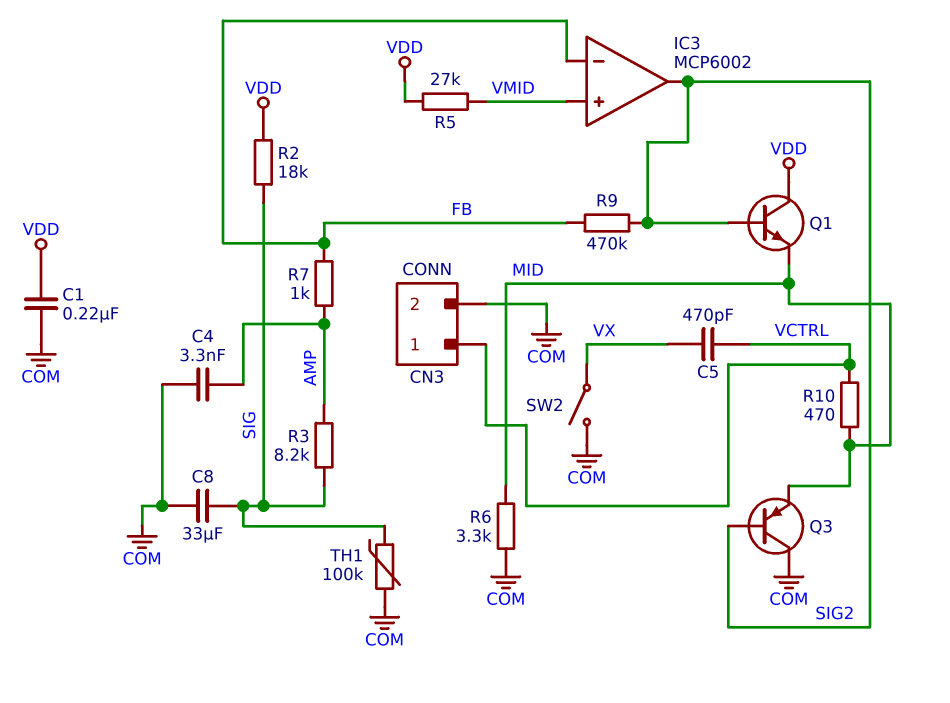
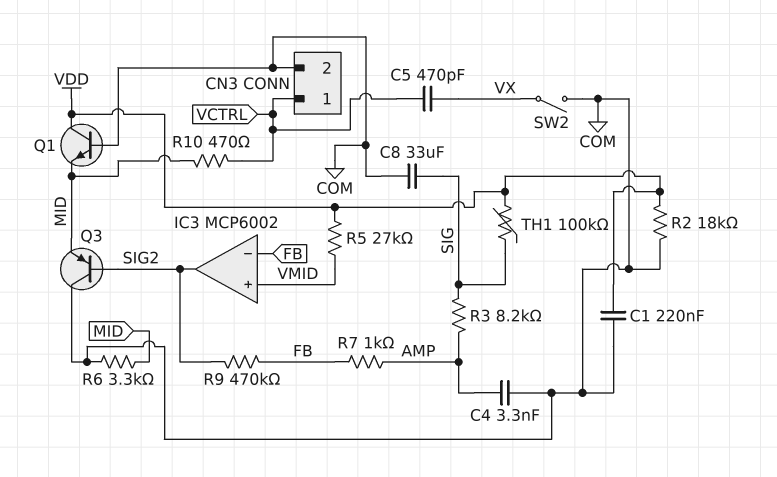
Q1: NPN (B SIG2, C VDD, E MID) -> NPN (B COM, C VDD, E MID)
R2: 18k (SIG, VDD) -> 18k (COM, VDD)
TH1: 100k (COM, SIG) -> 100k (SIG, VDD)

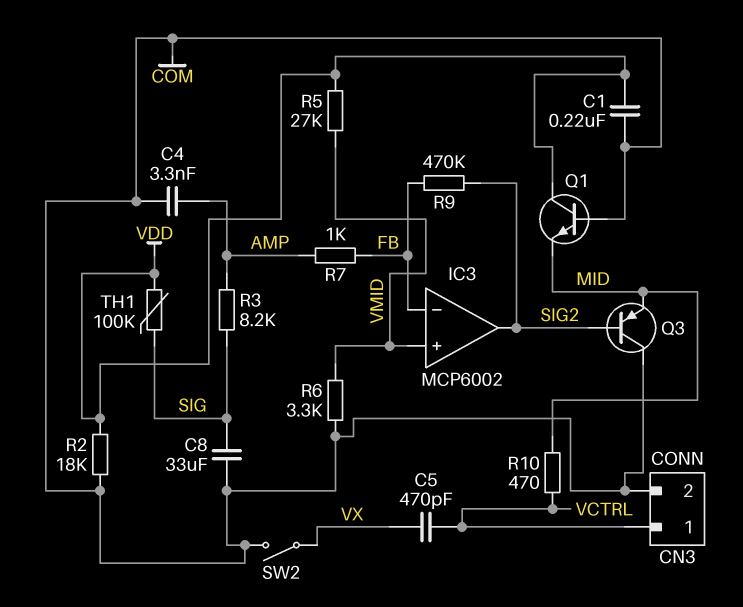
R6: 3.3k (COM, MID) -> 3.3k (COM, VMID)

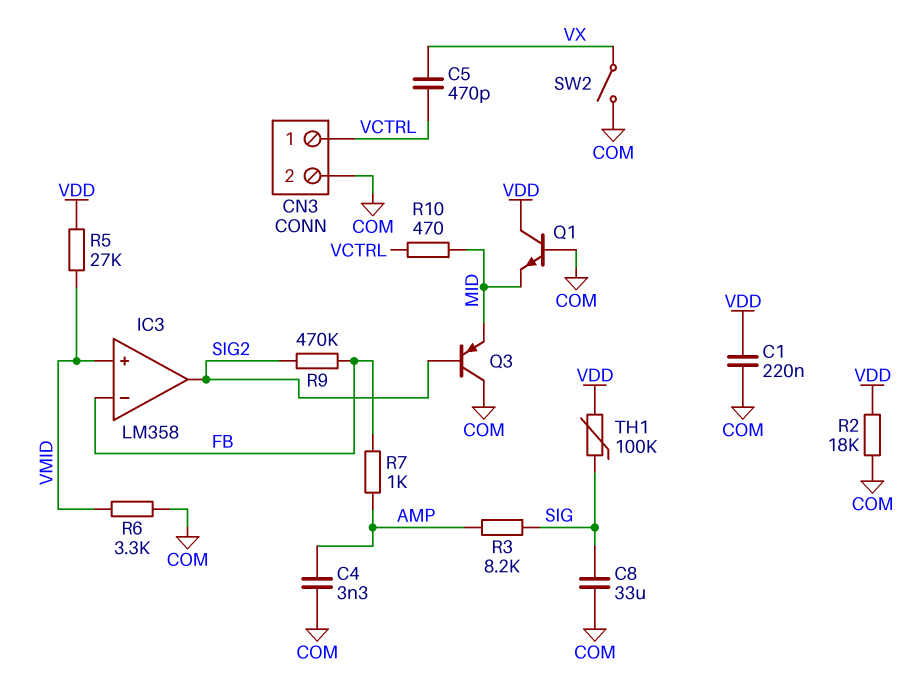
IC3: MCP6002 -> LM358

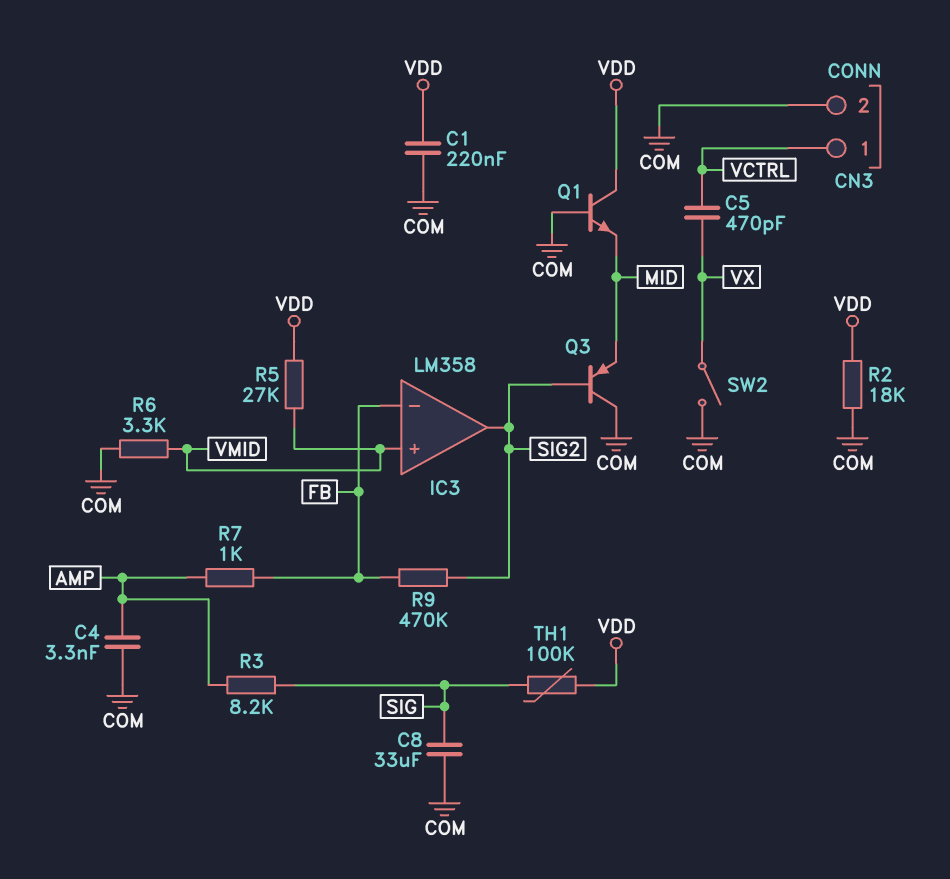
R10: 470 (MID, VCTRL) -> none

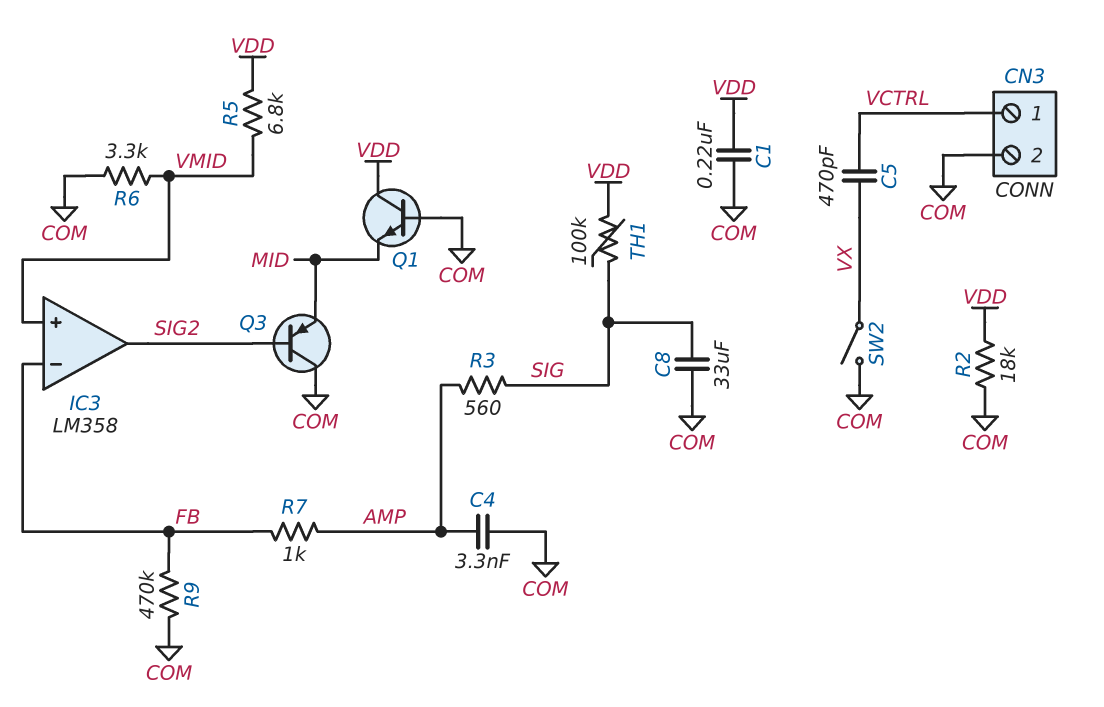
R3: 8.2k (AMP, SIG) -> 560 (AMP, SIG)
R5: 27k (VDD, VMID) -> 6.8k (VDD, VMID)
R9: 470k (FB, SIG2) -> 470k (COM, FB)

